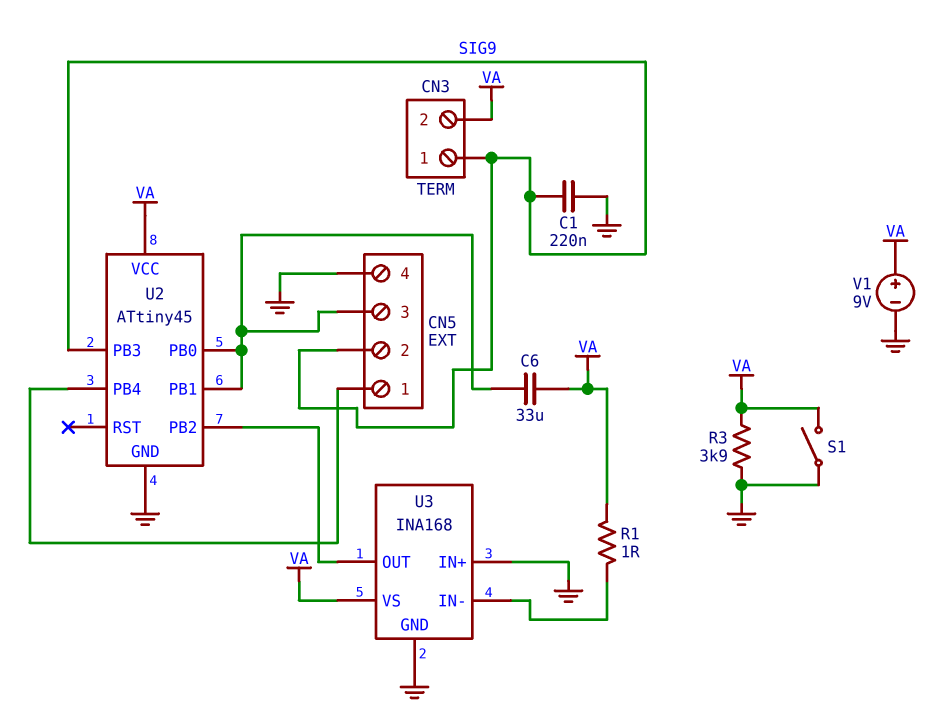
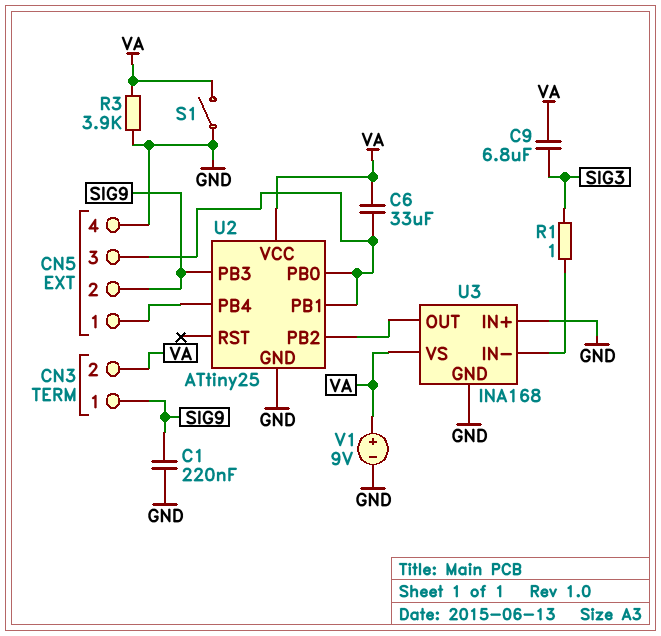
C9: none -> 6.8uF (SIG3, VA)
R1: 1 (U3/IN-, VA) -> 1 (SIG3, U3/IN-)
U2: ATtiny45 -> ATtiny25

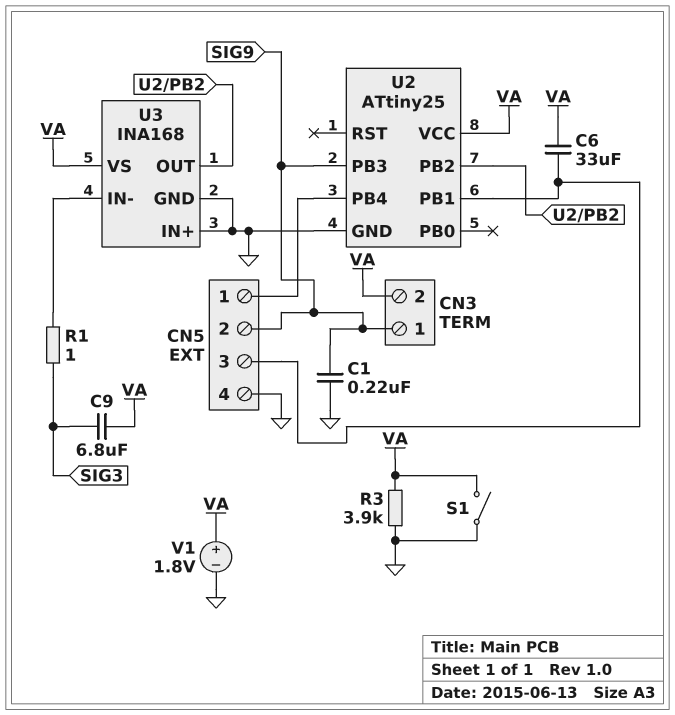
U2 pin PB0: CN5/3 -> none
V1: 9V (plus VA, minus GND) -> 1.8V (plus VA, minus GND)

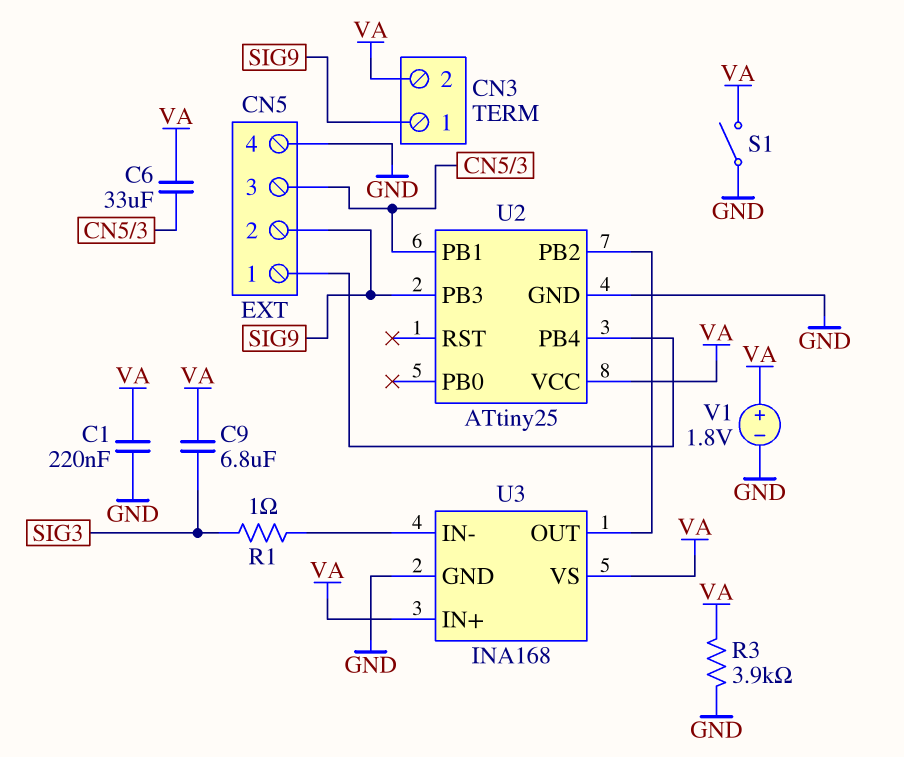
C1: 220nF (GND, SIG9) -> 220nF (GND, VA)
U3 pin IN+: GND -> VA

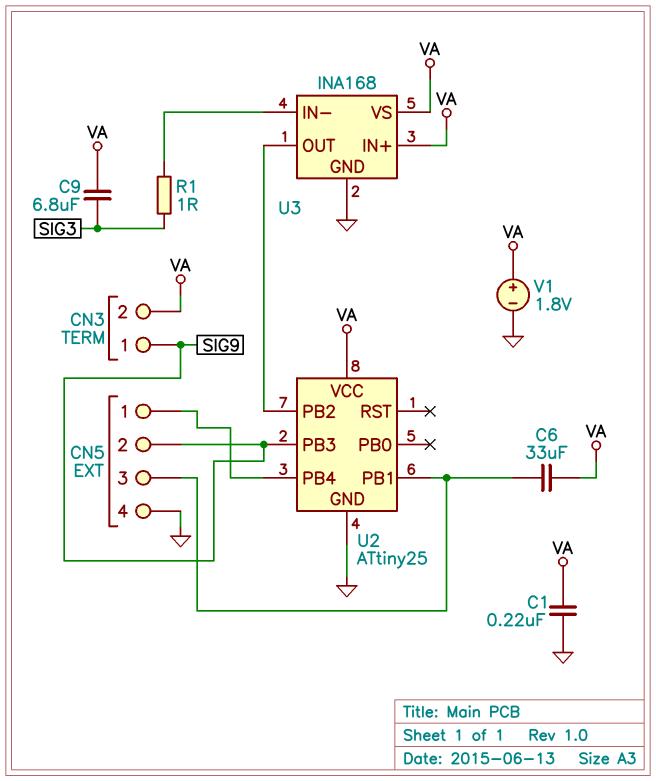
R3: 3.9k (GND, VA) -> none
S1: switch (GND, VA) -> none

